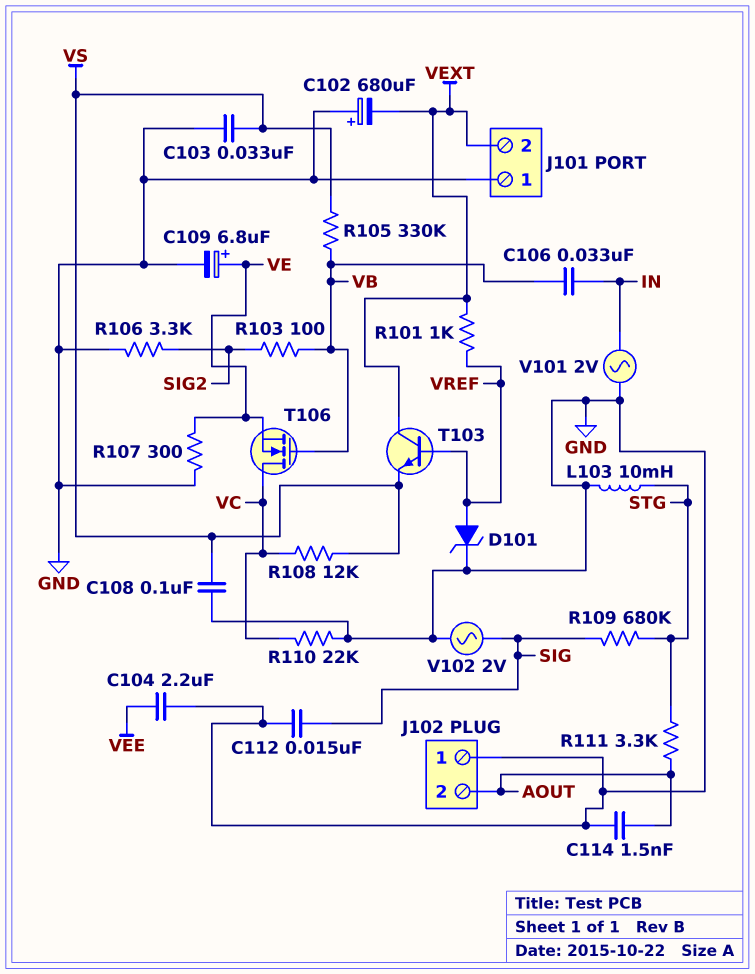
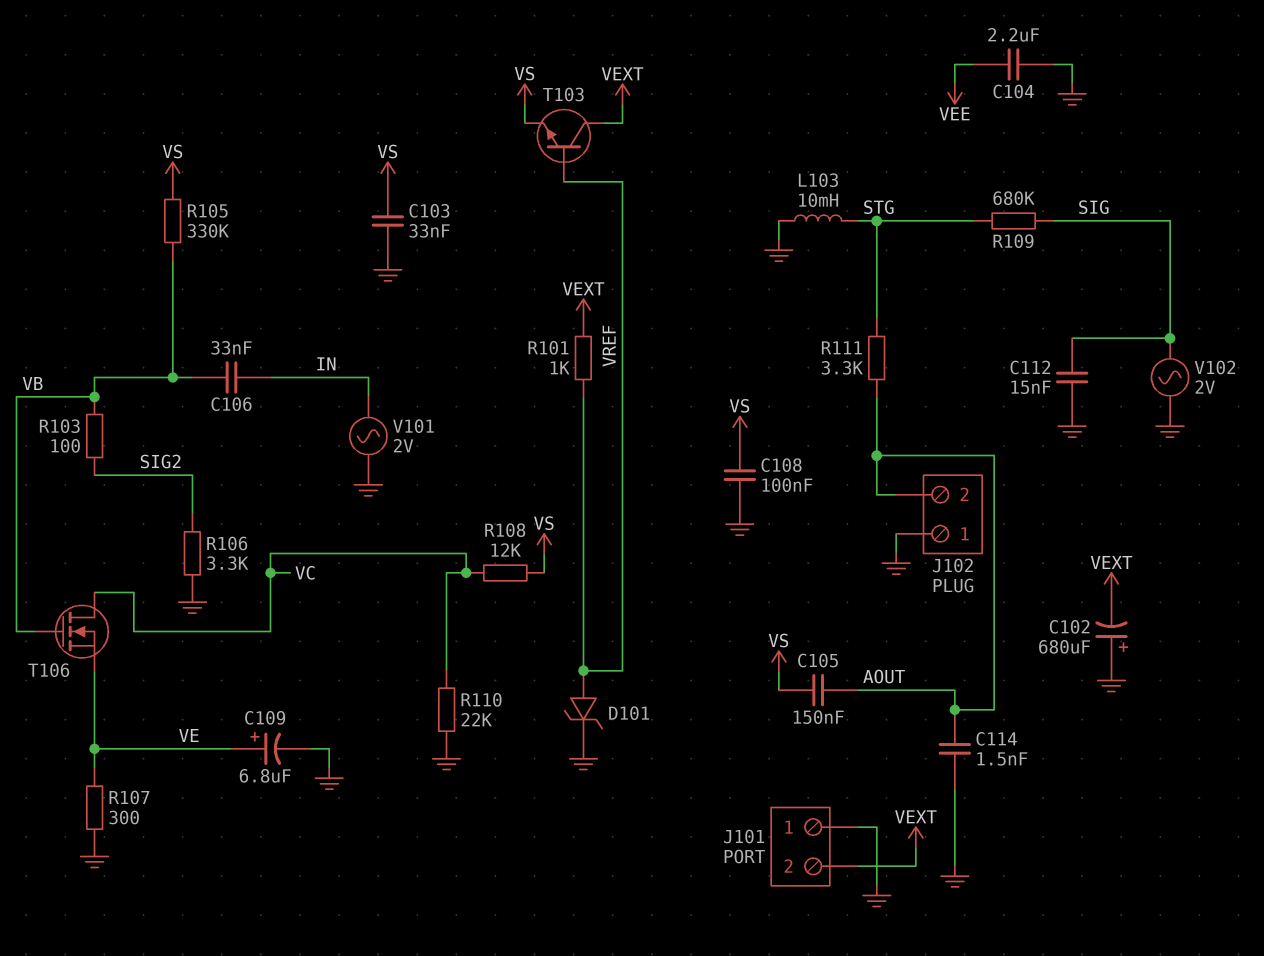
C105: none -> 150nF (AOUT, VS)

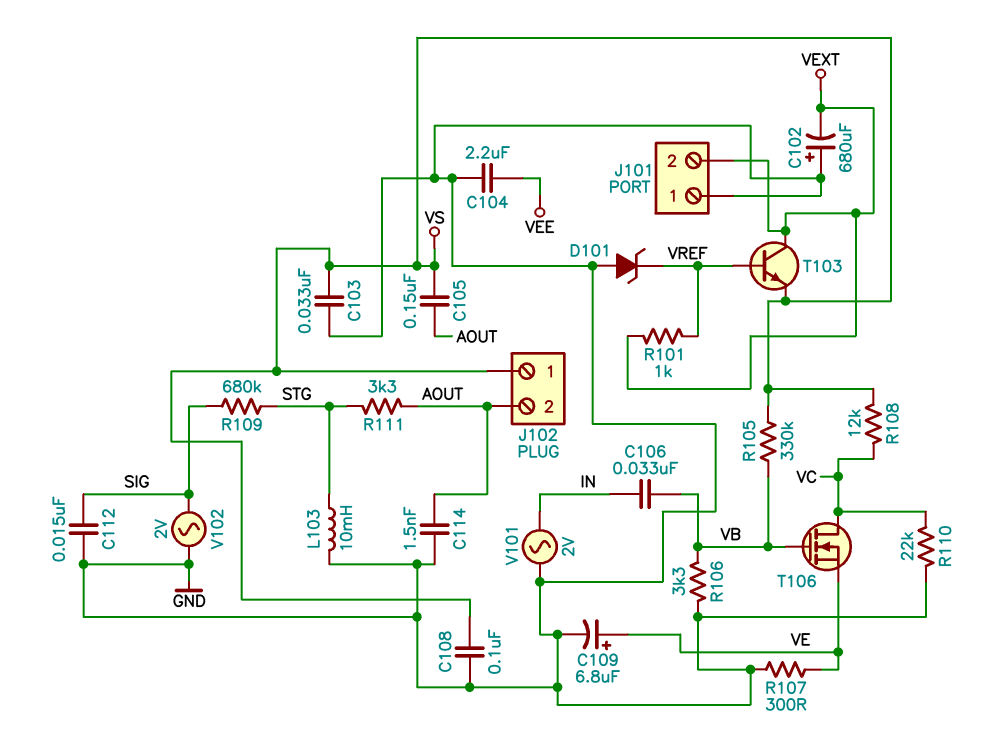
D101: zener (A VREF, K GND) -> zener (A GND, K VREF)
J102 pin 1: GND -> VS
R103: 100 (SIG2, VB) -> none
R106: 3.3k (GND, SIG2) -> 3.3k (GND, VB)

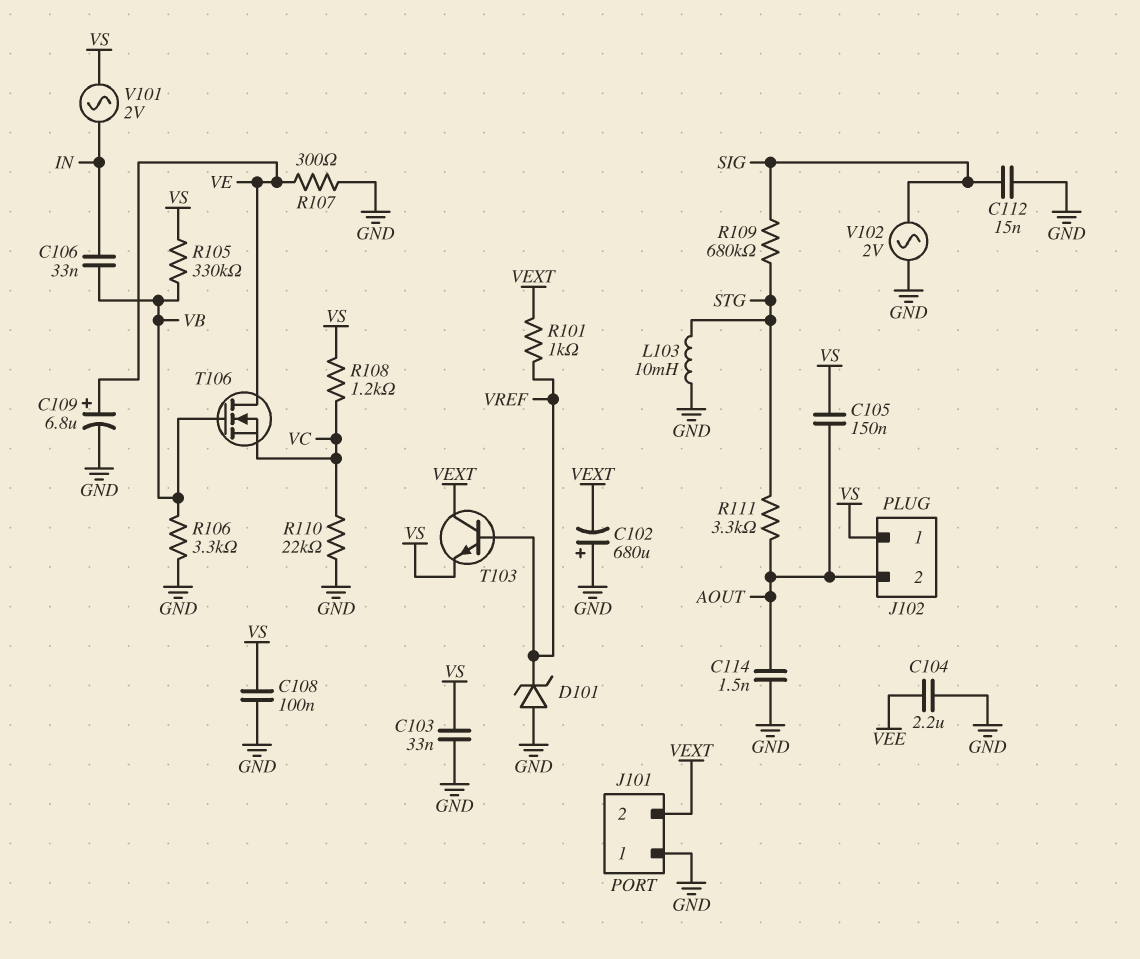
R108: 12k (VC, VS) -> 1.2k (VC, VS)
T106: NMOS (G VB, D VC, S VE) -> NMOS (G VB, D VE, S VC)
V101: AC 2V (GND, IN) -> AC 2V (IN, VS)

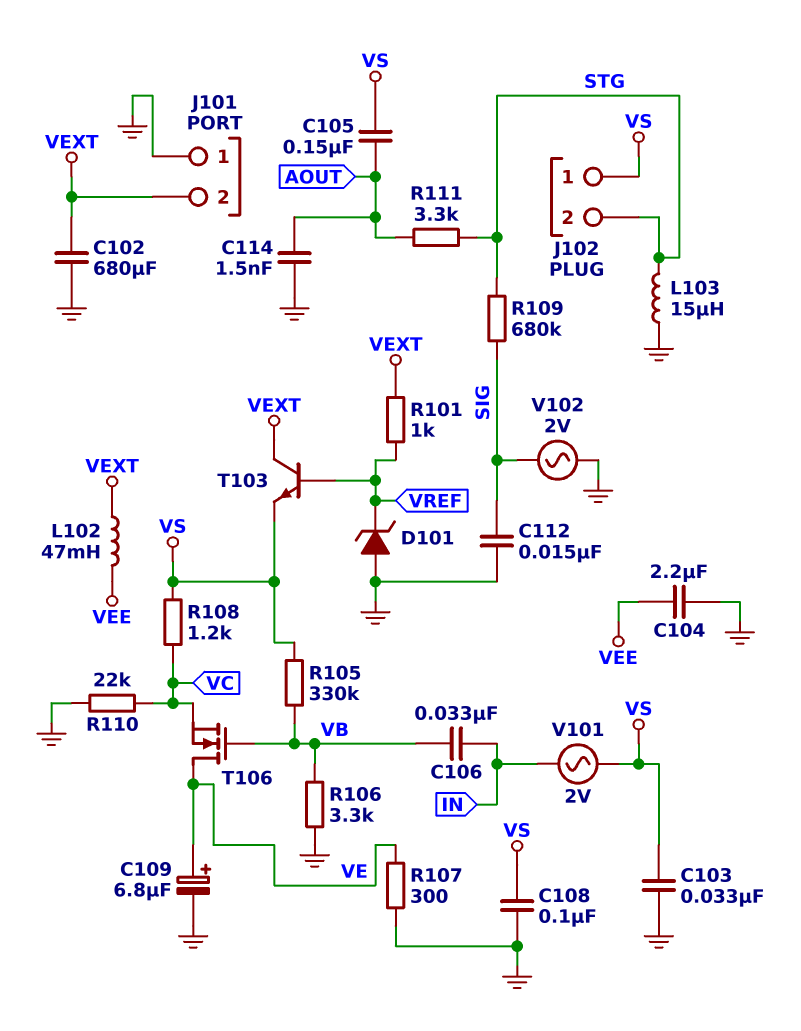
C102: 680uF (plus GND, minus VEXT) -> 680uF (GND, VEXT)
J102 pin 2: AOUT -> STG
L102: none -> 47mH (VEE, VEXT)
L103: 10mH (GND, STG) -> 15uH (GND, STG)

